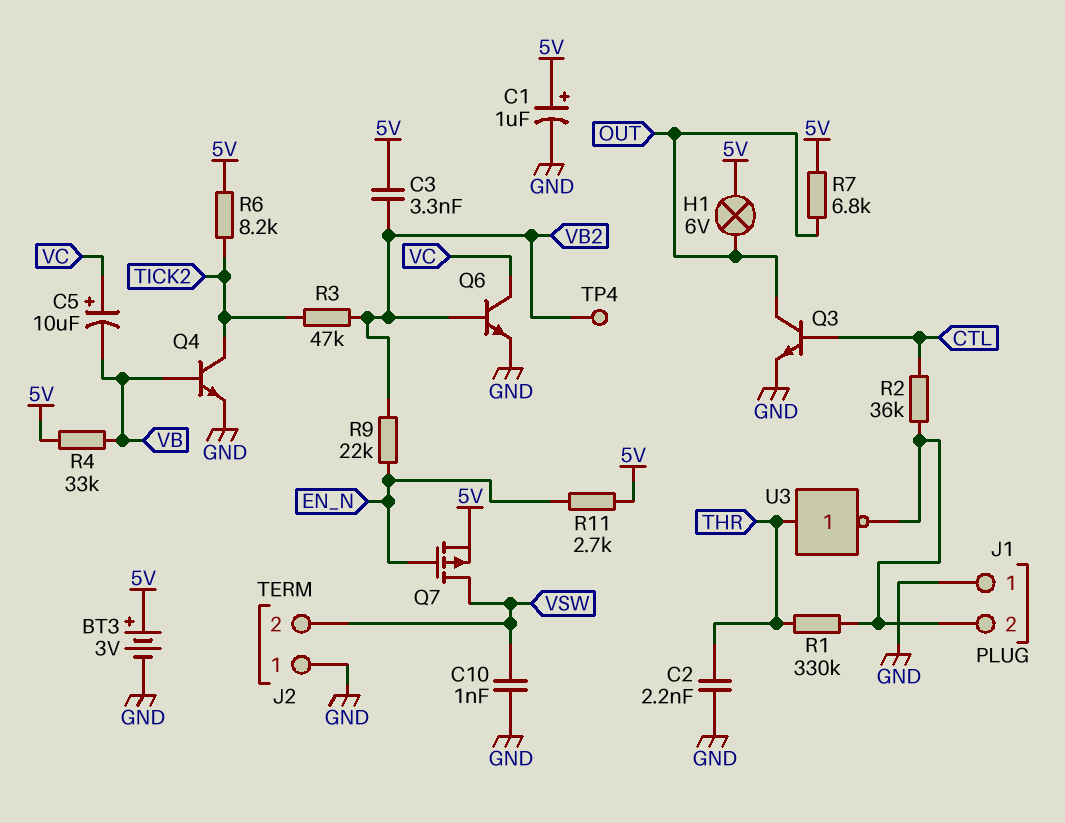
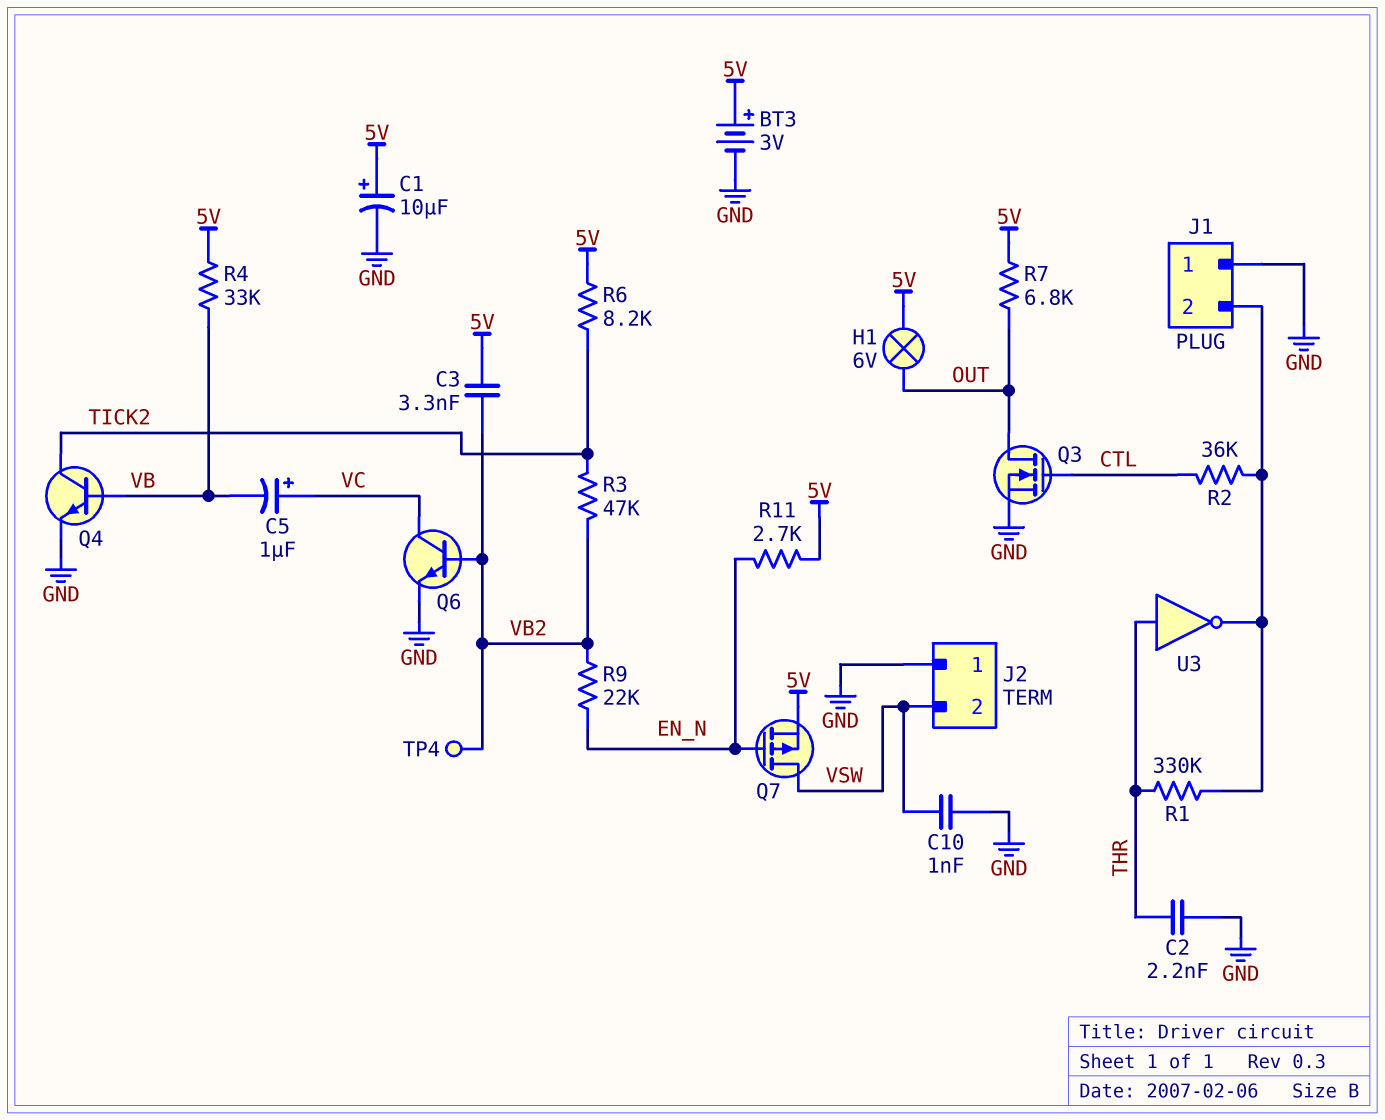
C1: 1uF (plus 5V, minus GND) -> 10uF (plus 5V, minus GND)
C5: 10uF (plus VC, minus VB) -> 1uF (plus VC, minus VB)
Q3: NPN (B CTL, C OUT, E GND) -> NMOS (G CTL, D OUT, S GND)

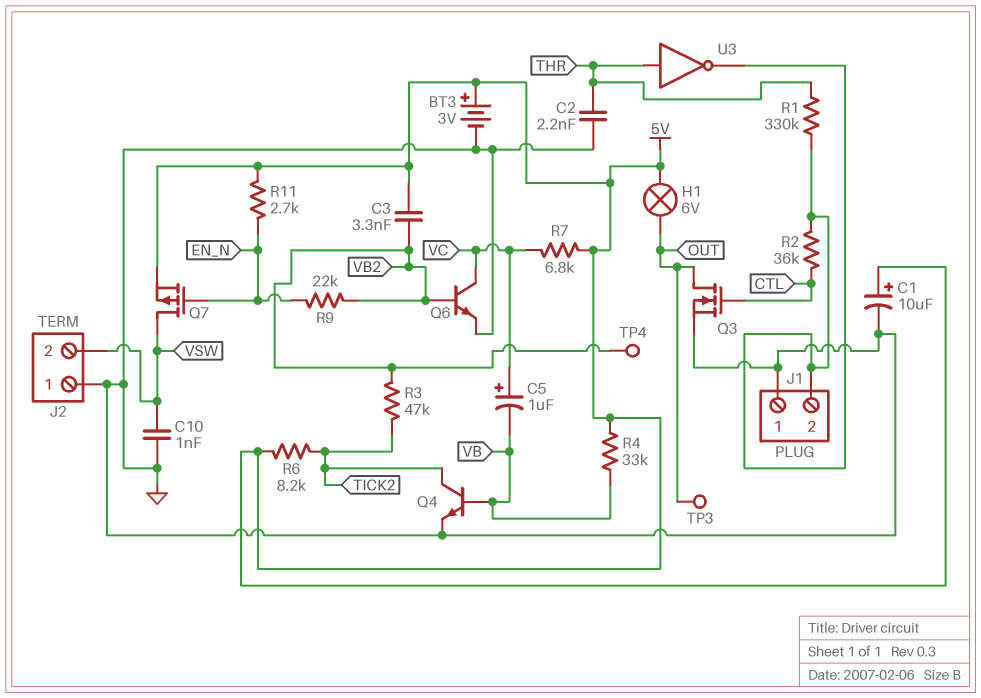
R7: 6.8k (5V, OUT) -> 6.8k (5V, VC)
TP3: none -> test point (OUT)

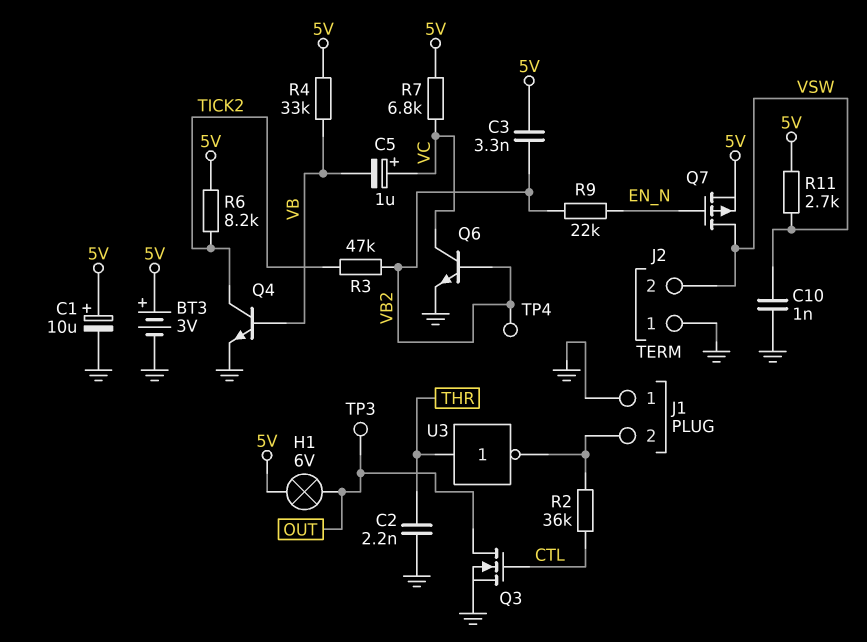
R1: 330k (J1/2, THR) -> none
R11: 2.7k (5V, EN_N) -> 2.7k (5V, VSW)

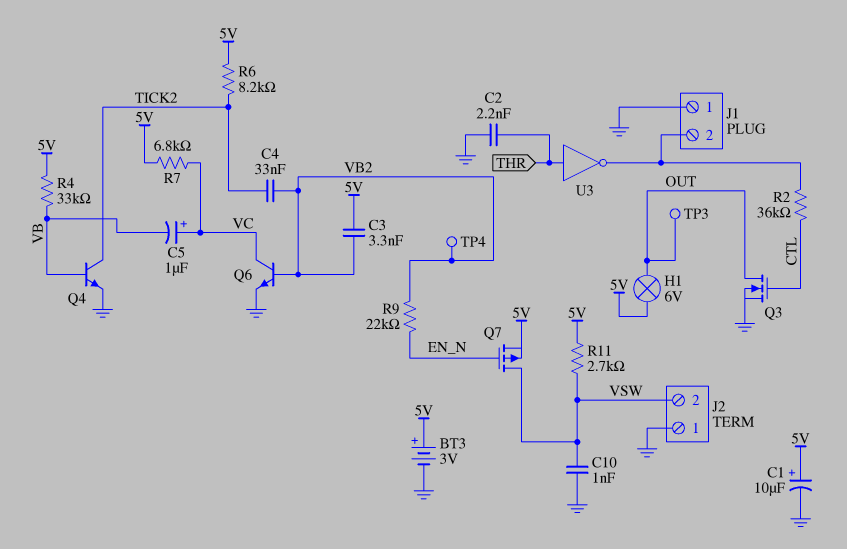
C4: none -> 33nF (TICK2, VB2)
R3: 47k (TICK2, VB2) -> none

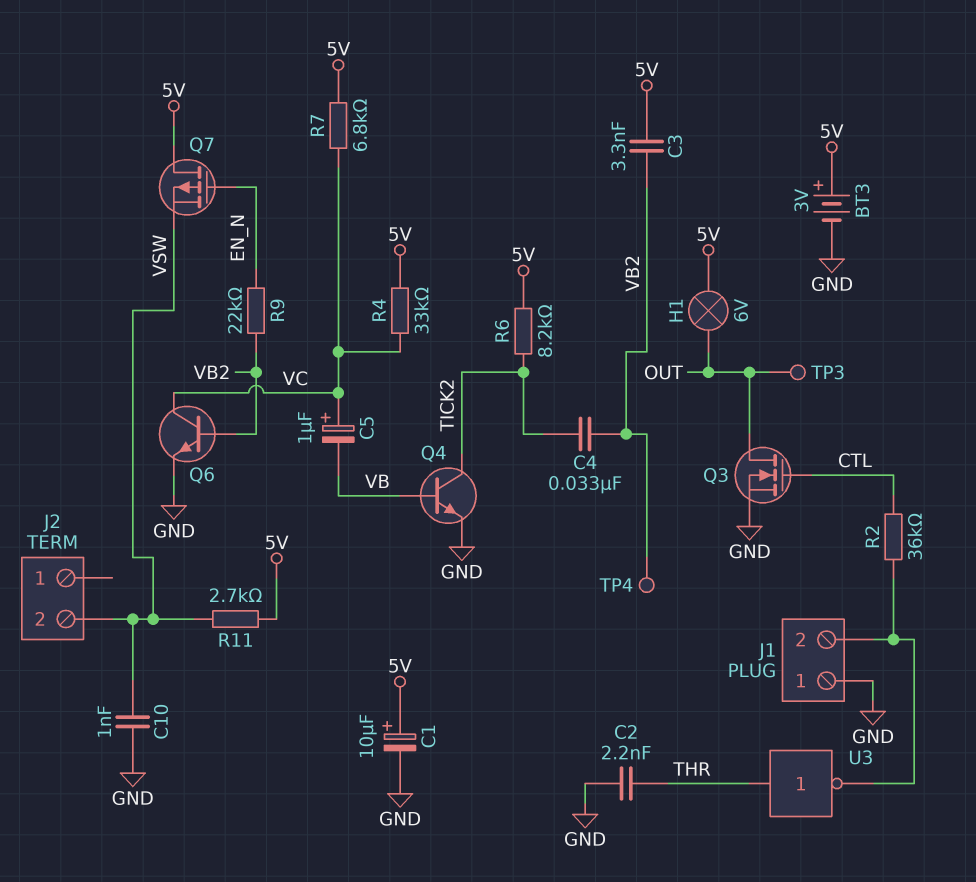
J2 pin 1: GND -> none
Q7: PMOS (G EN_N, D VSW, S 5V) -> PMOS (G EN_N, D 5V, S VSW)
R4: 33k (5V, VB) -> 33k (5V, VC)

